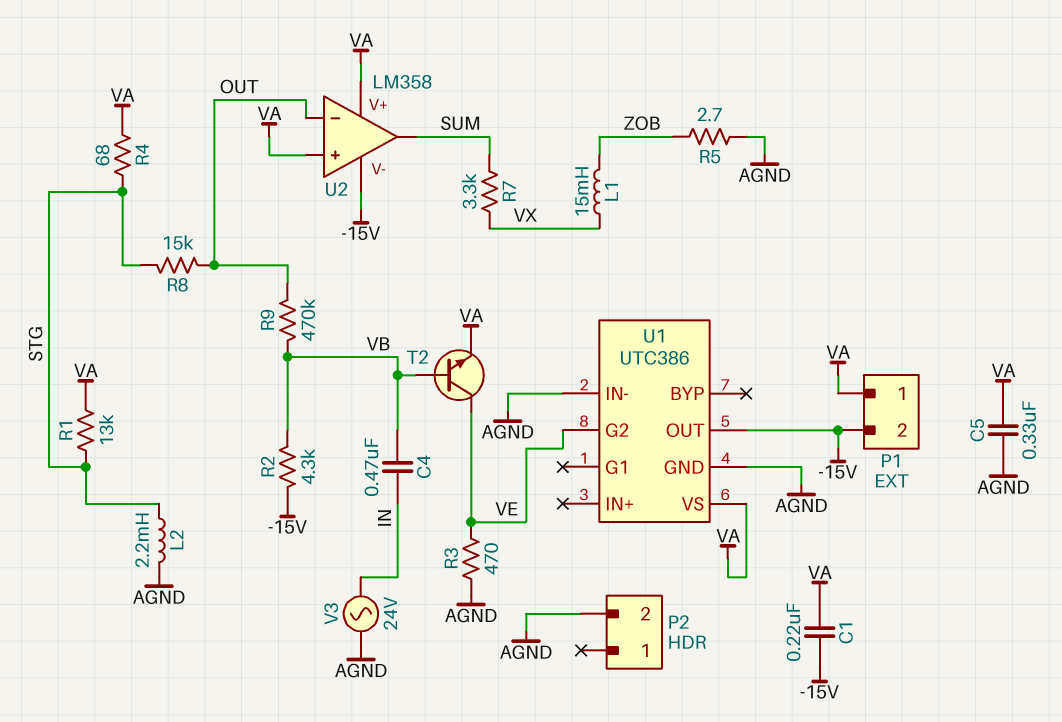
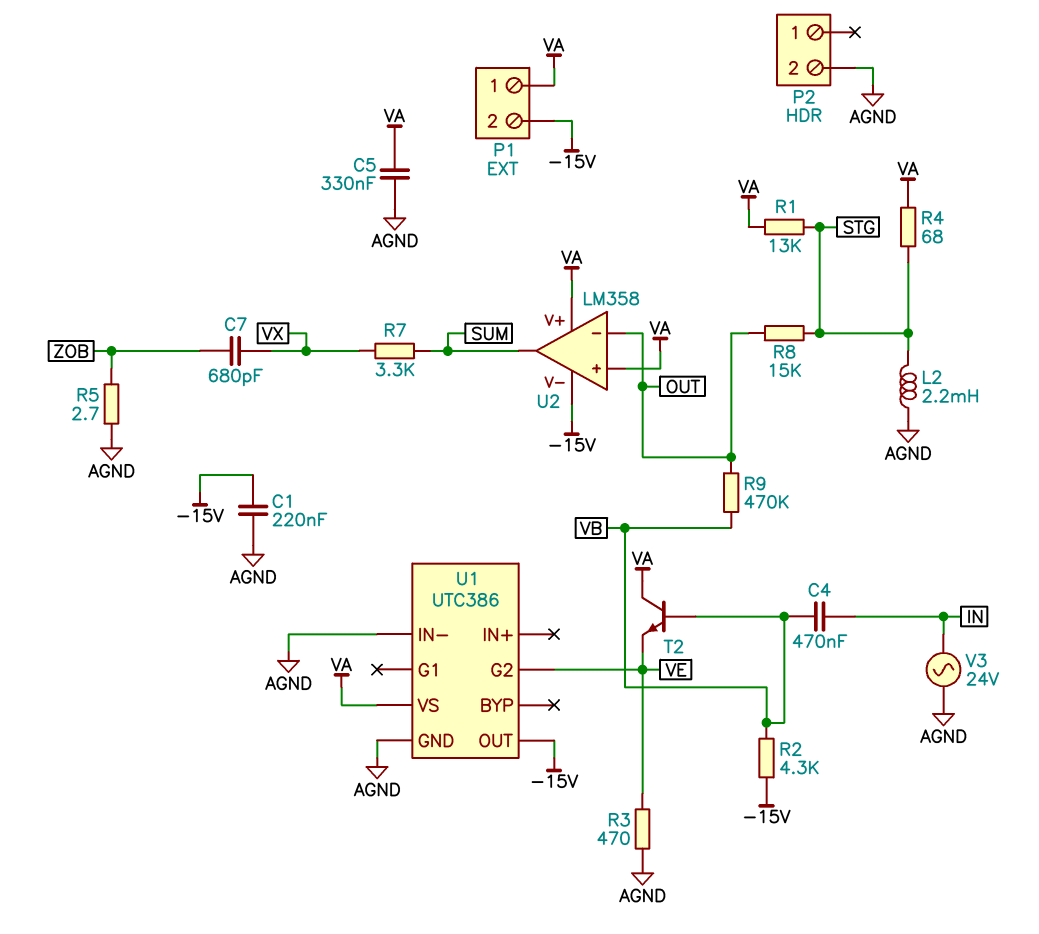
C1: 220nF (-15V, VA) -> 220nF (-15V, AGND)
C7: none -> 680pF (VX, ZOB)
L1: 15mH (VX, ZOB) -> none
T2: NPN (B VB, C VE, E VA) -> NPN (B VB, C VA, E VE)

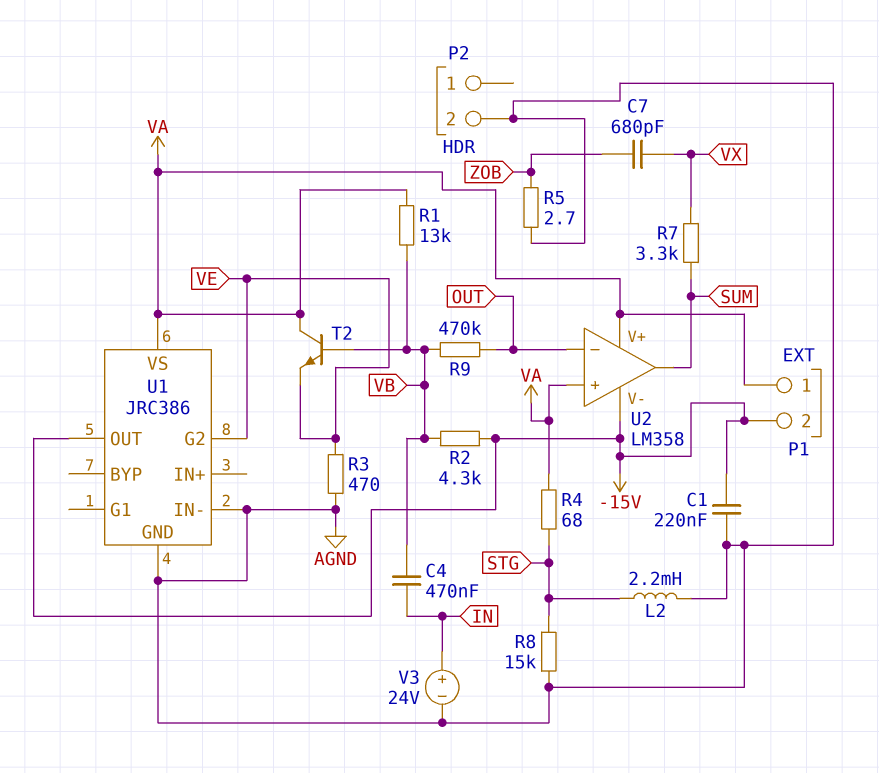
C5: 330nF (AGND, VA) -> none
R1: 13k (STG, VA) -> 13k (VA, VB)
R8: 15k (OUT, STG) -> 15k (AGND, STG)
U1: UTC386 -> JRC386
V3: AC 24V (AGND, IN) -> 24V (plus IN, minus AGND)

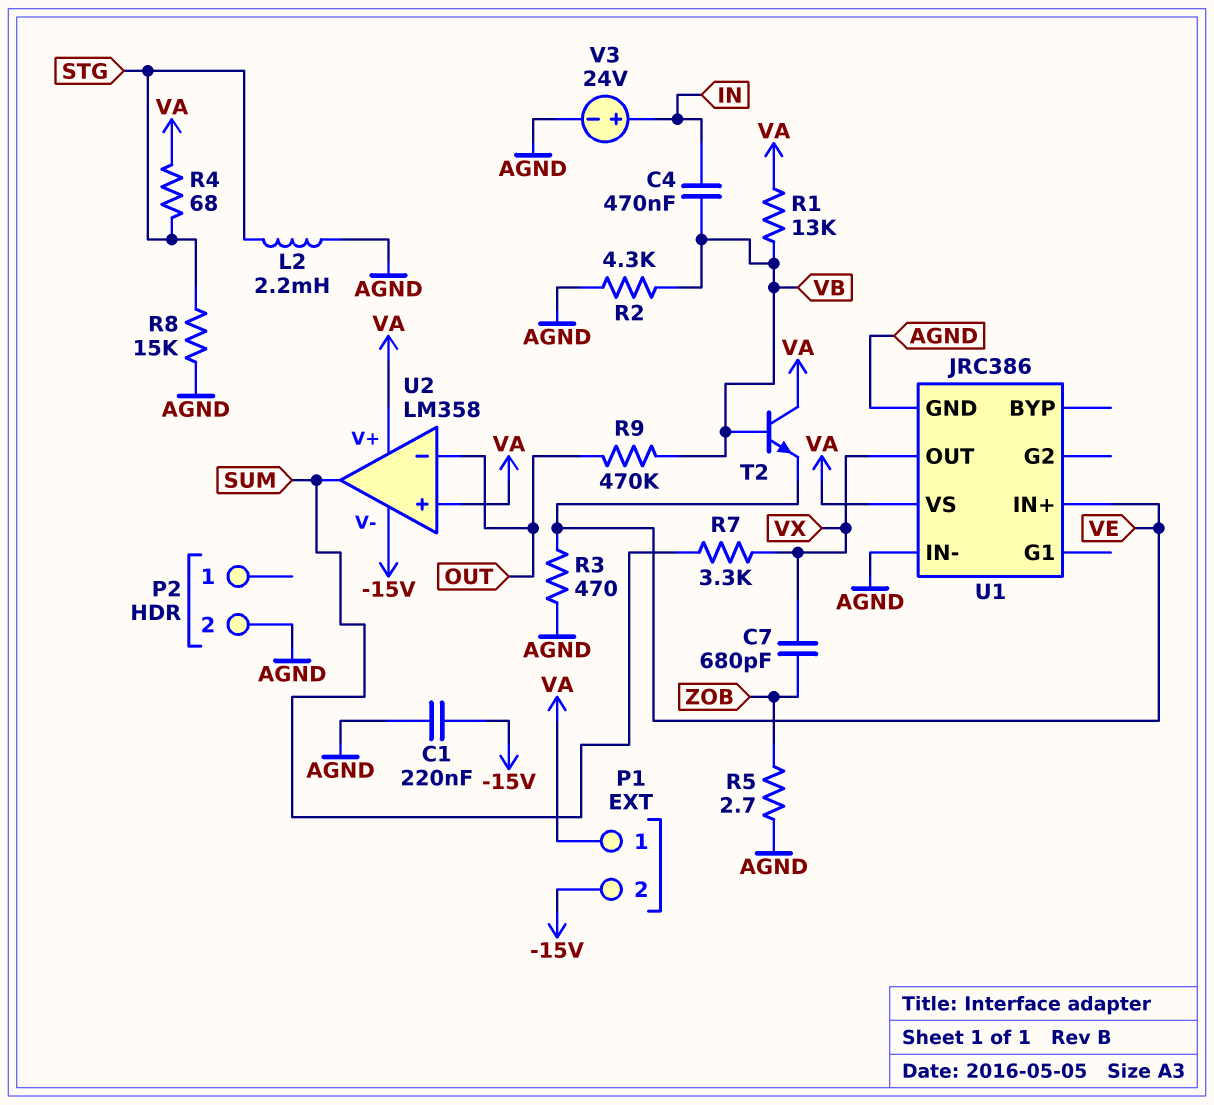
R2: 4.3k (-15V, VB) -> 4.3k (AGND, VB)
U1 pin G2: VE -> none
U1 pin IN+: none -> VE
U1 pin OUT: -15V -> VX

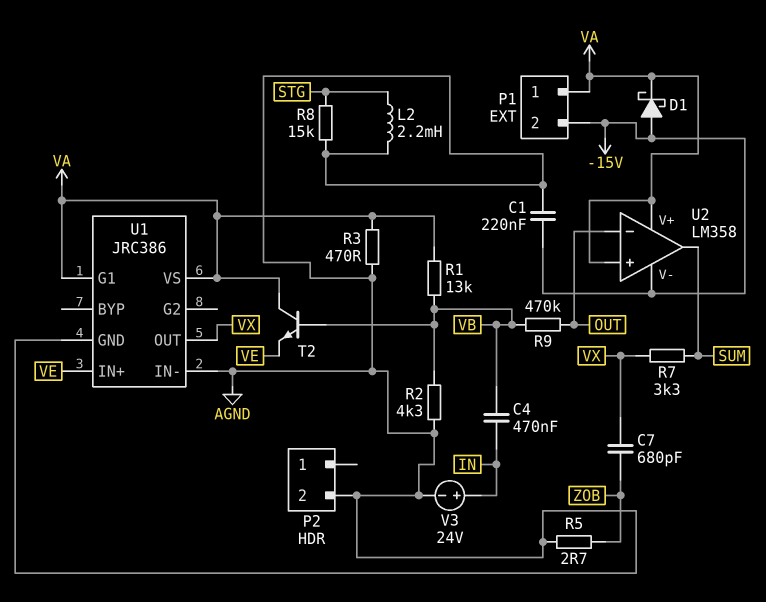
D1: none -> schottky (A -15V, K VA)
R3: 470 (AGND, VE) -> 470 (AGND, VA)
R4: 68 (STG, VA) -> none
U1 pin G1: none -> VA

